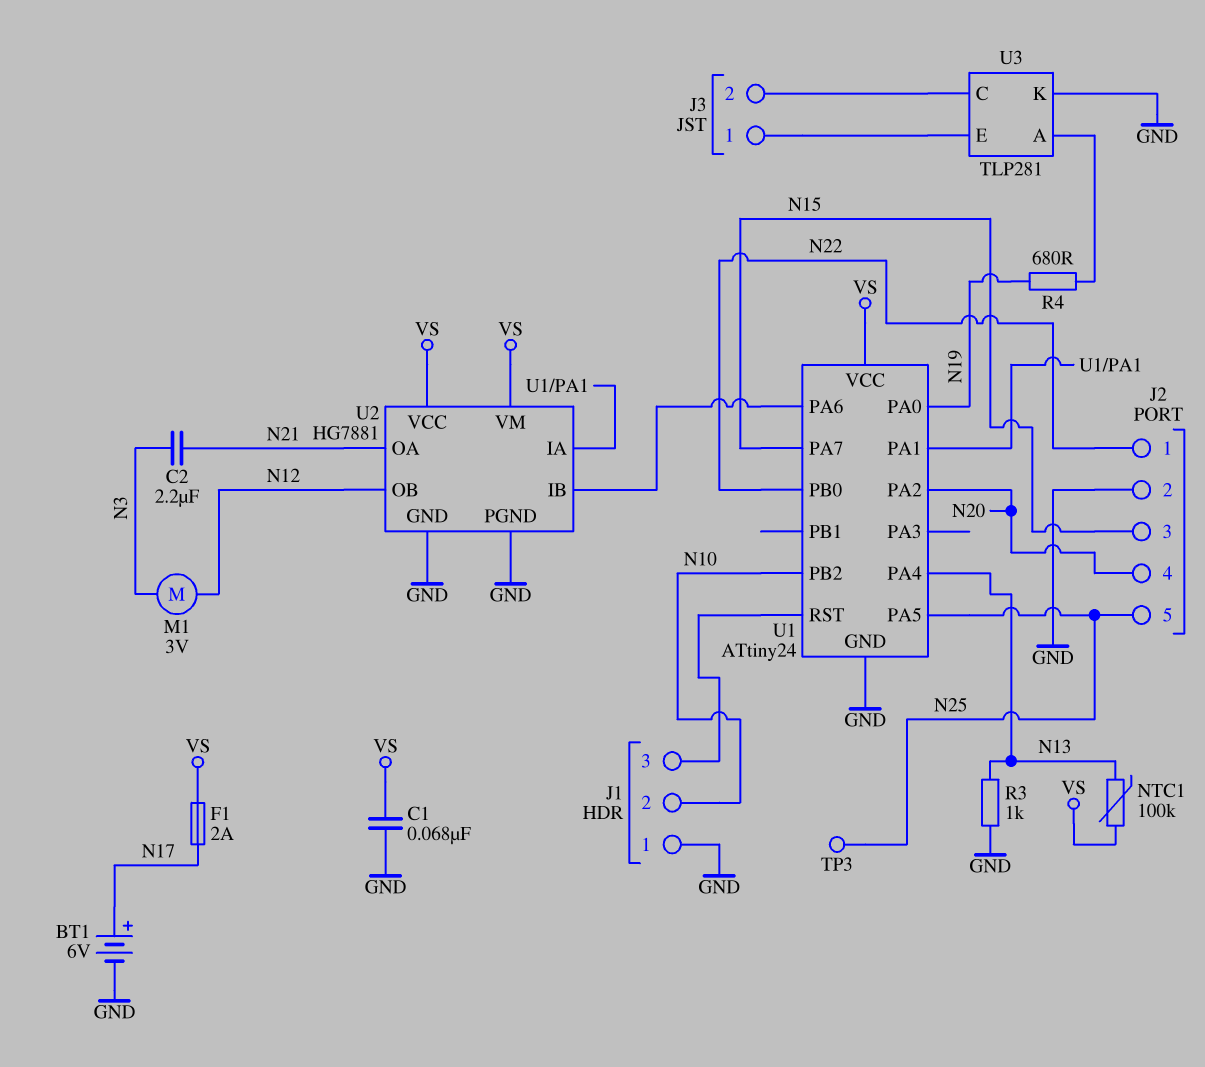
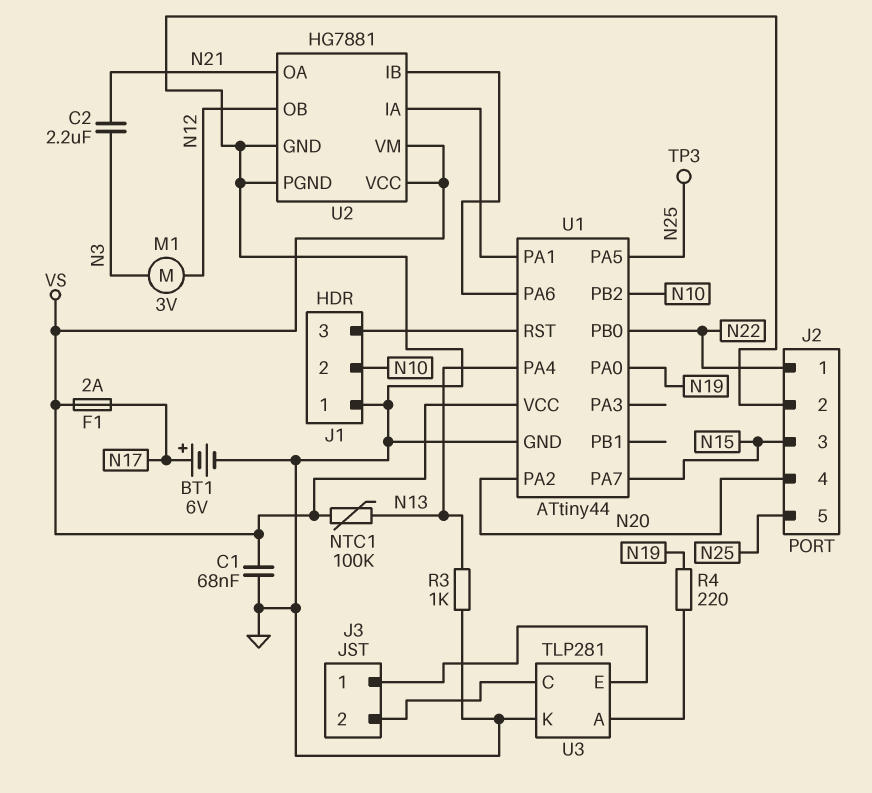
R4: 680 (N19, U3/A) -> 220 (N19, U3/A)
U1: ATtiny24 -> ATtiny44

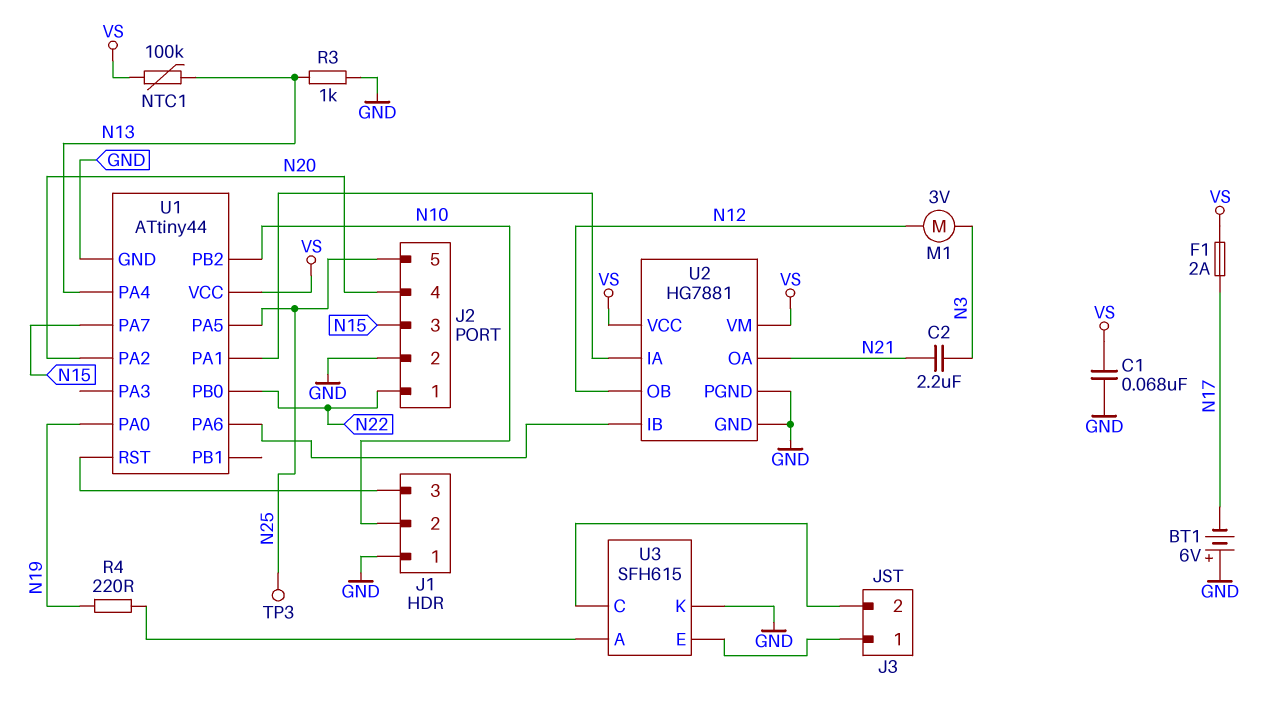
BT1: 6V (plus N17, minus GND) -> 6V (plus GND, minus N17)
U3: TLP281 -> SFH615

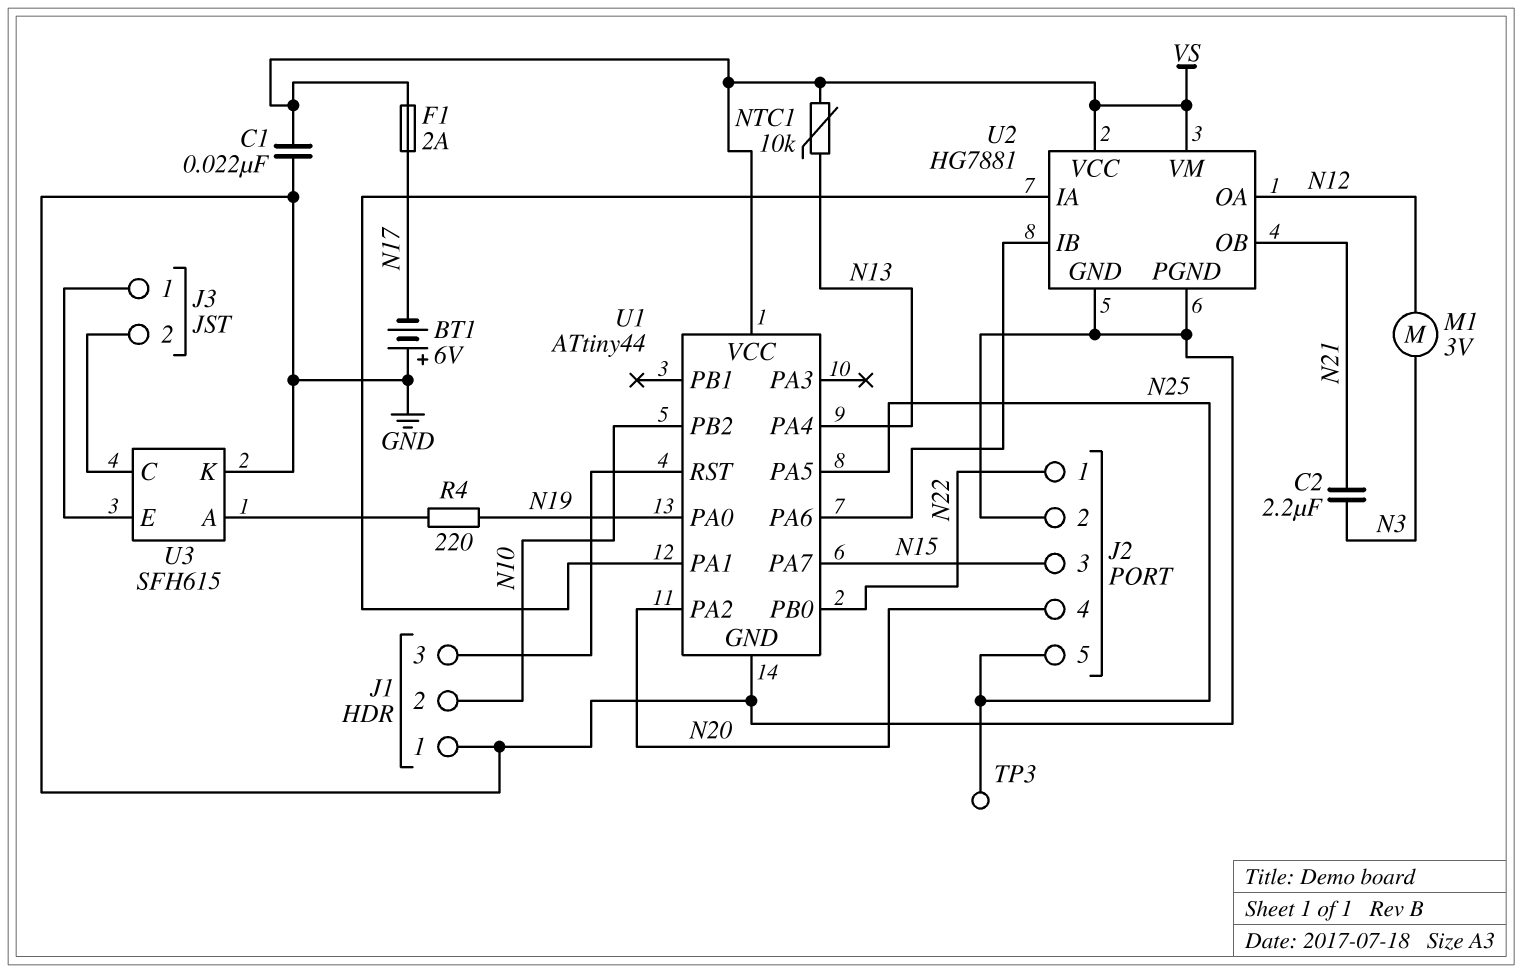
C1: 68nF (GND, VS) -> 22nF (GND, VS)
NTC1: 100k (N13, VS) -> 10k (N13, VS)
R3: 1k (GND, N13) -> none
U2 pin OA: N21 -> N12
U2 pin OB: N12 -> N21

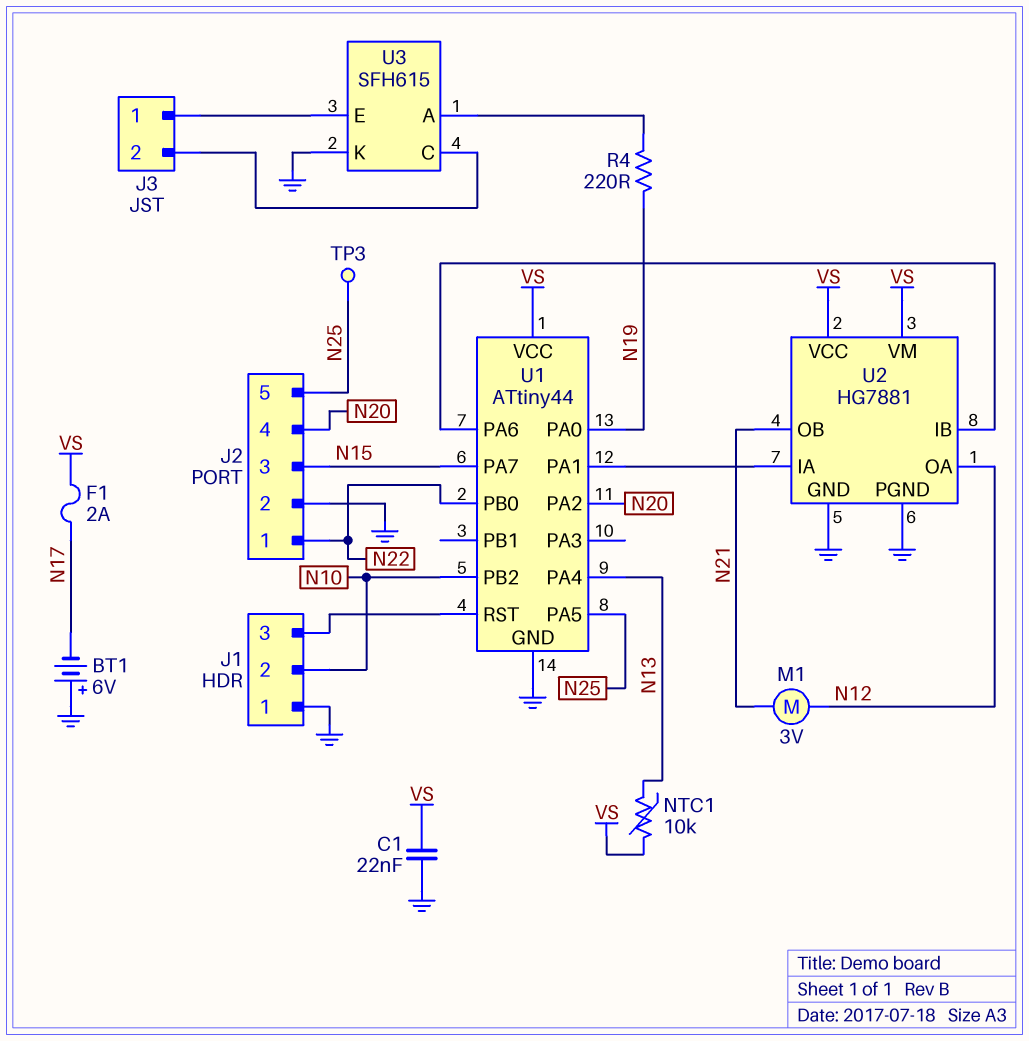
C2: 2.2uF (N3, N21) -> none
M1: motor 3V (N3, N12) -> motor 3V (N12, N21)

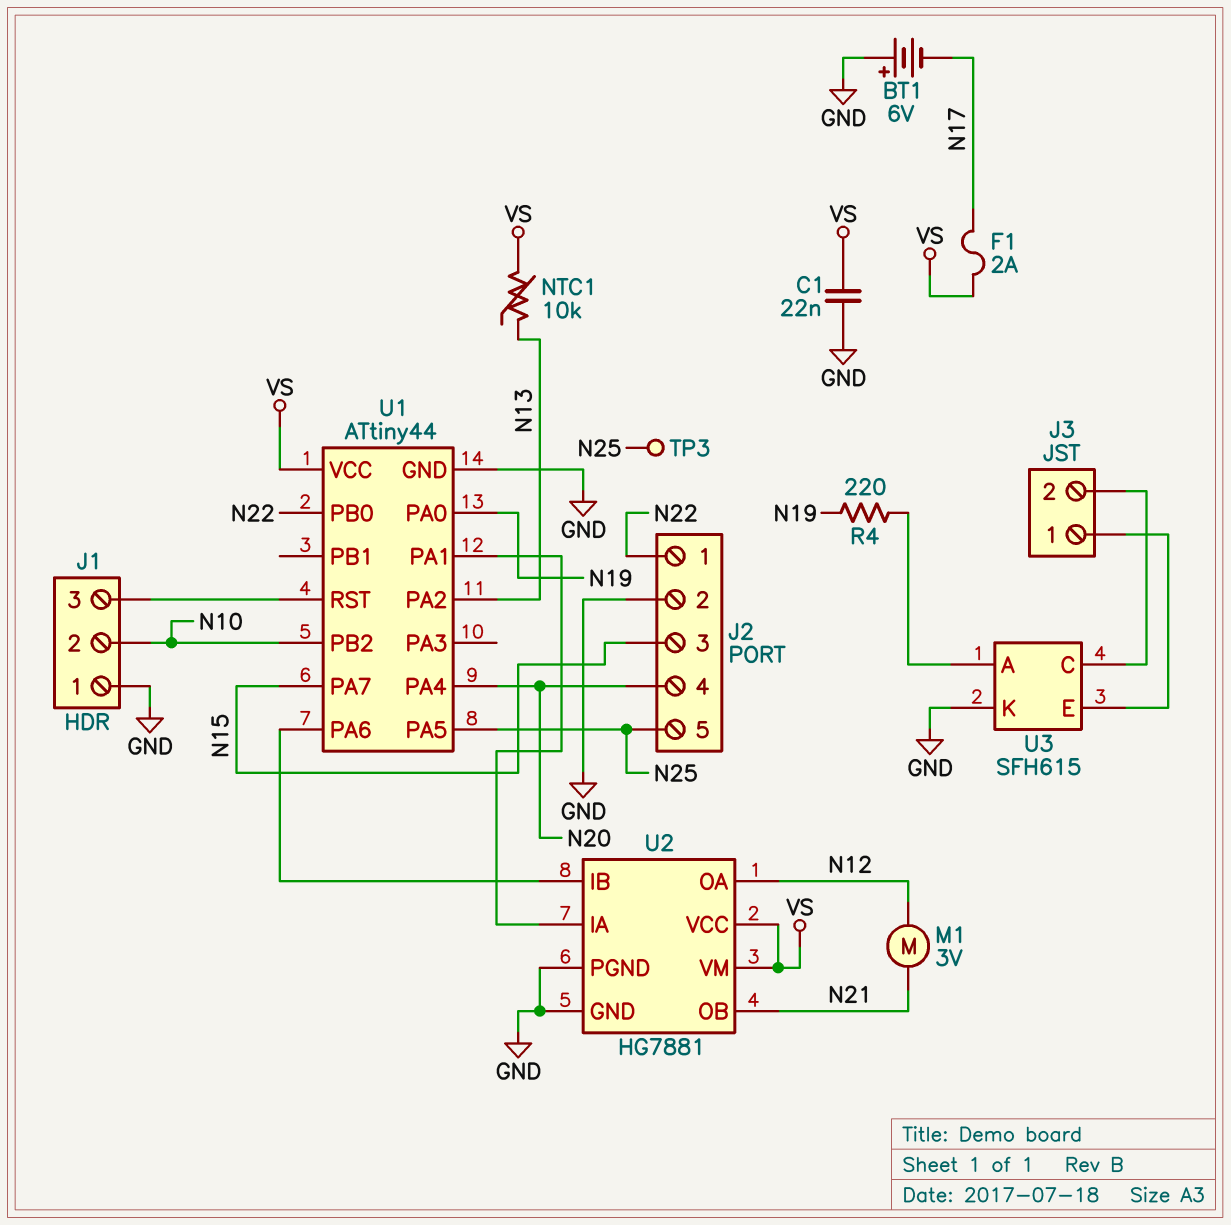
U1 pin PA2: N20 -> N13
U1 pin PA4: N13 -> N20

